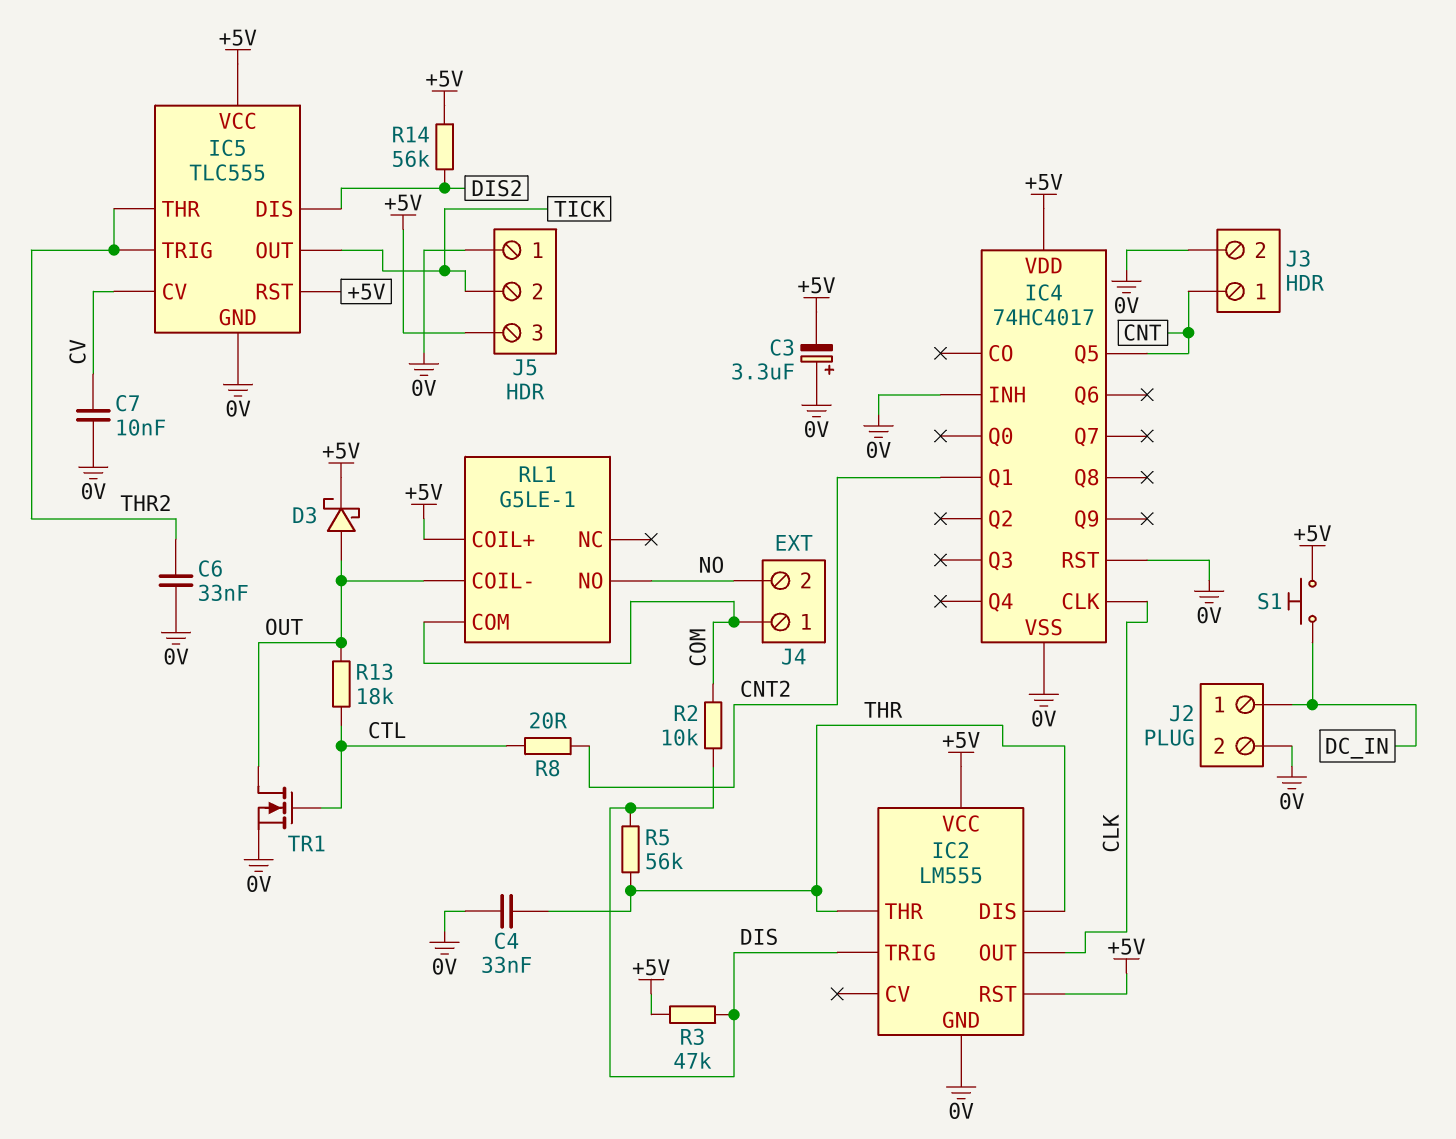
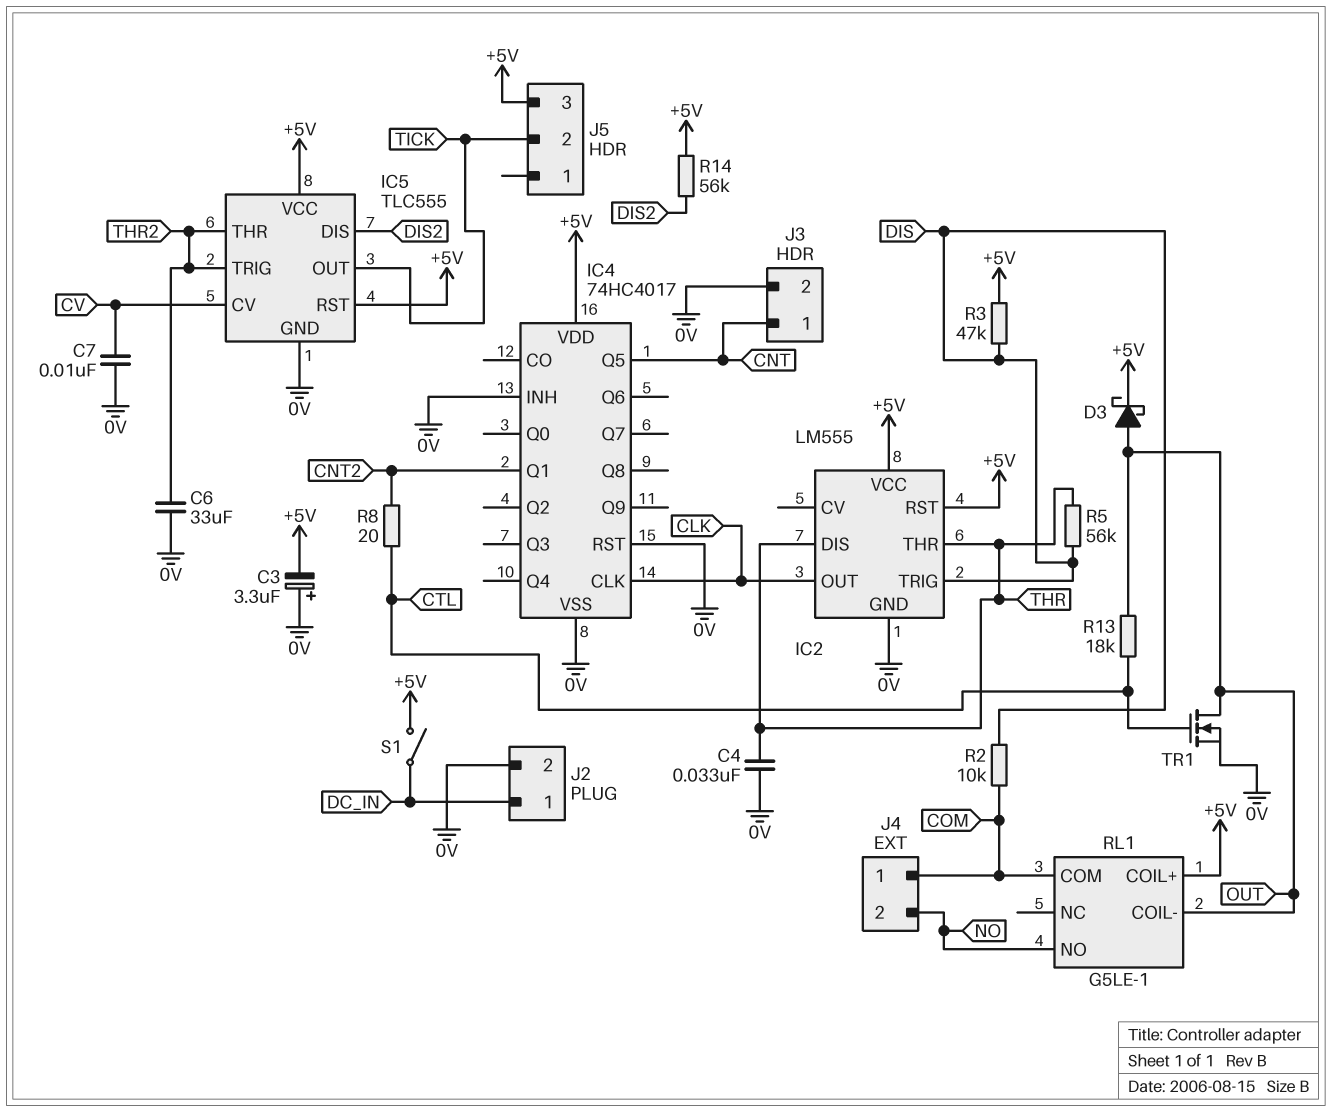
C6: 33nF (0V, THR2) -> 33uF (0V, THR2)
J5 pin 1: 0V -> none
S1: button (+5V, DC_IN) -> switch (+5V, DC_IN)

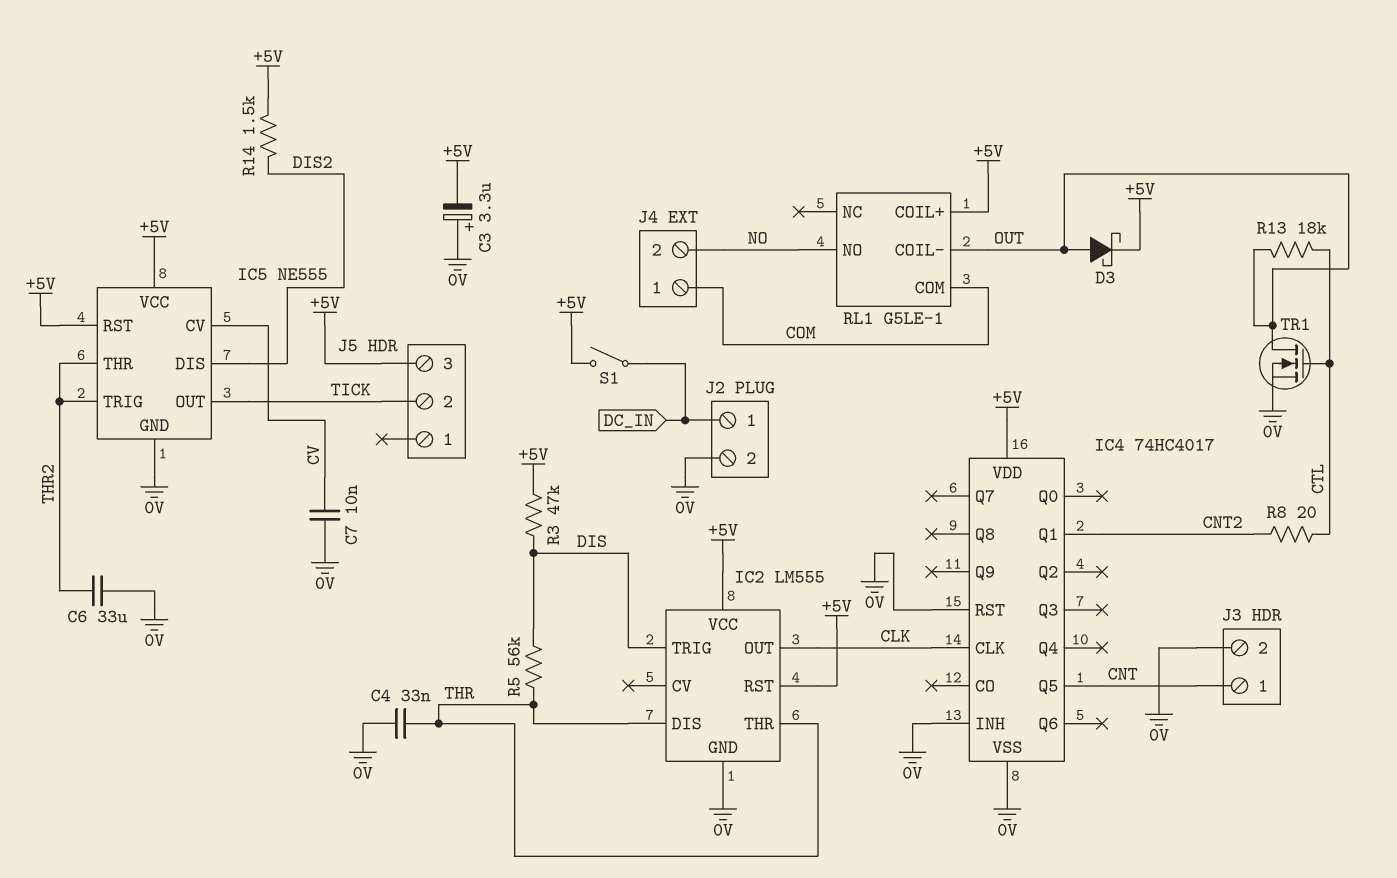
IC5: TLC555 -> NE555
R2: 10k (COM, DIS) -> none
R14: 56k (+5V, DIS2) -> 1.5k (+5V, DIS2)

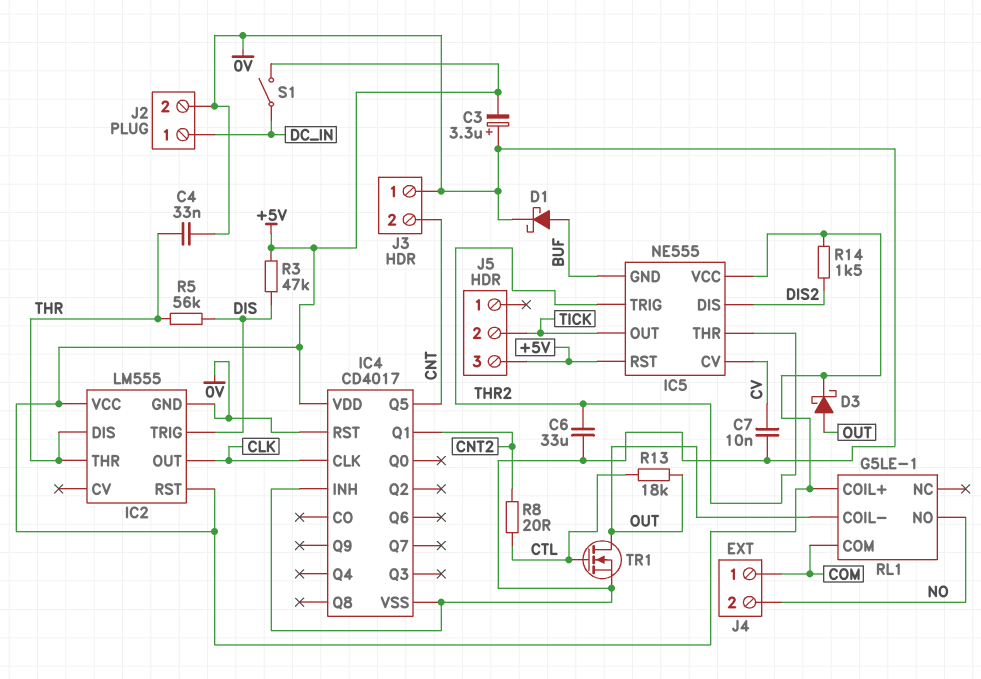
D1: none -> schottky (A BUF, K 0V)
IC4: 74HC4017 -> CD4017
IC5 pin GND: 0V -> BUF
J3 pin 1: CNT -> 0V
J3 pin 2: 0V -> CNT

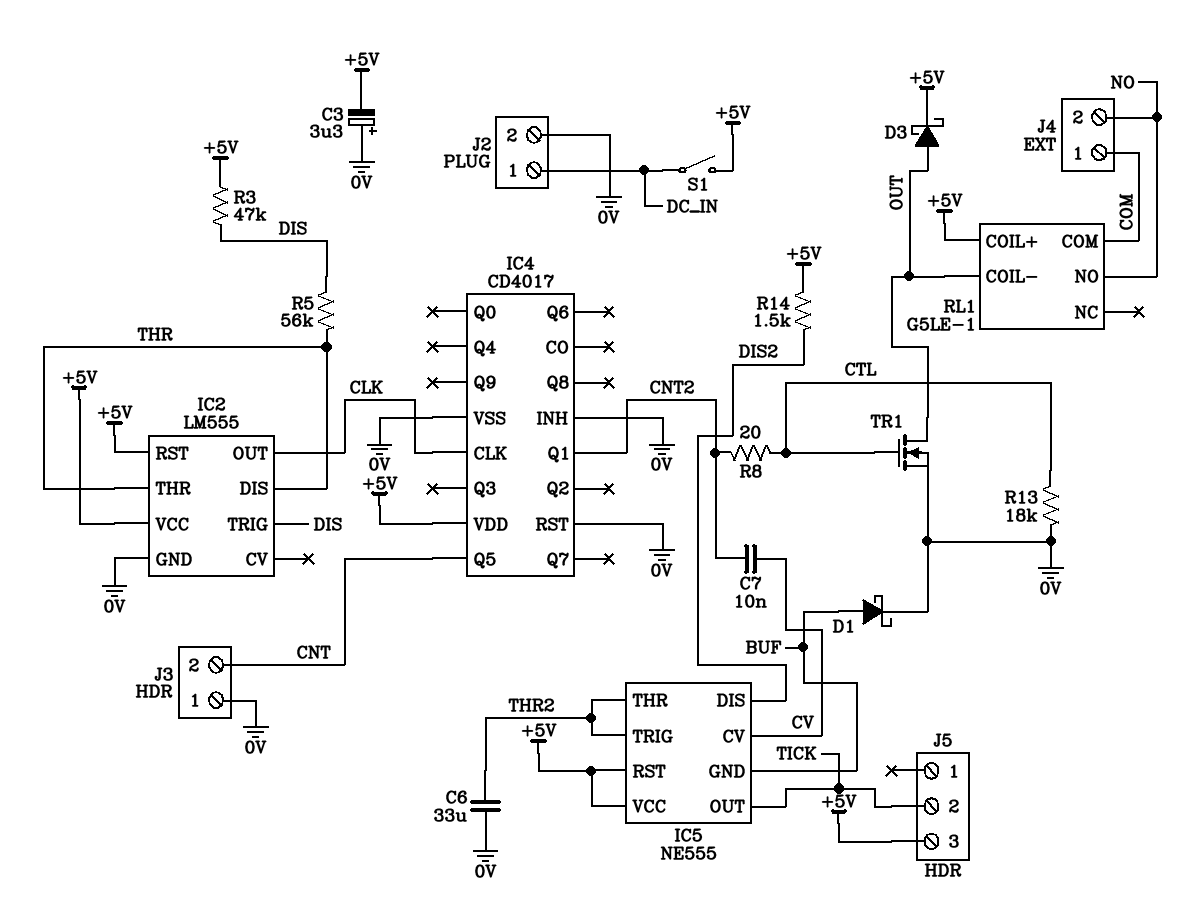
C4: 33nF (0V, THR) -> none
C7: 10nF (0V, CV) -> 10nF (CNT2, CV)
R13: 18k (CTL, OUT) -> 18k (0V, CTL)

